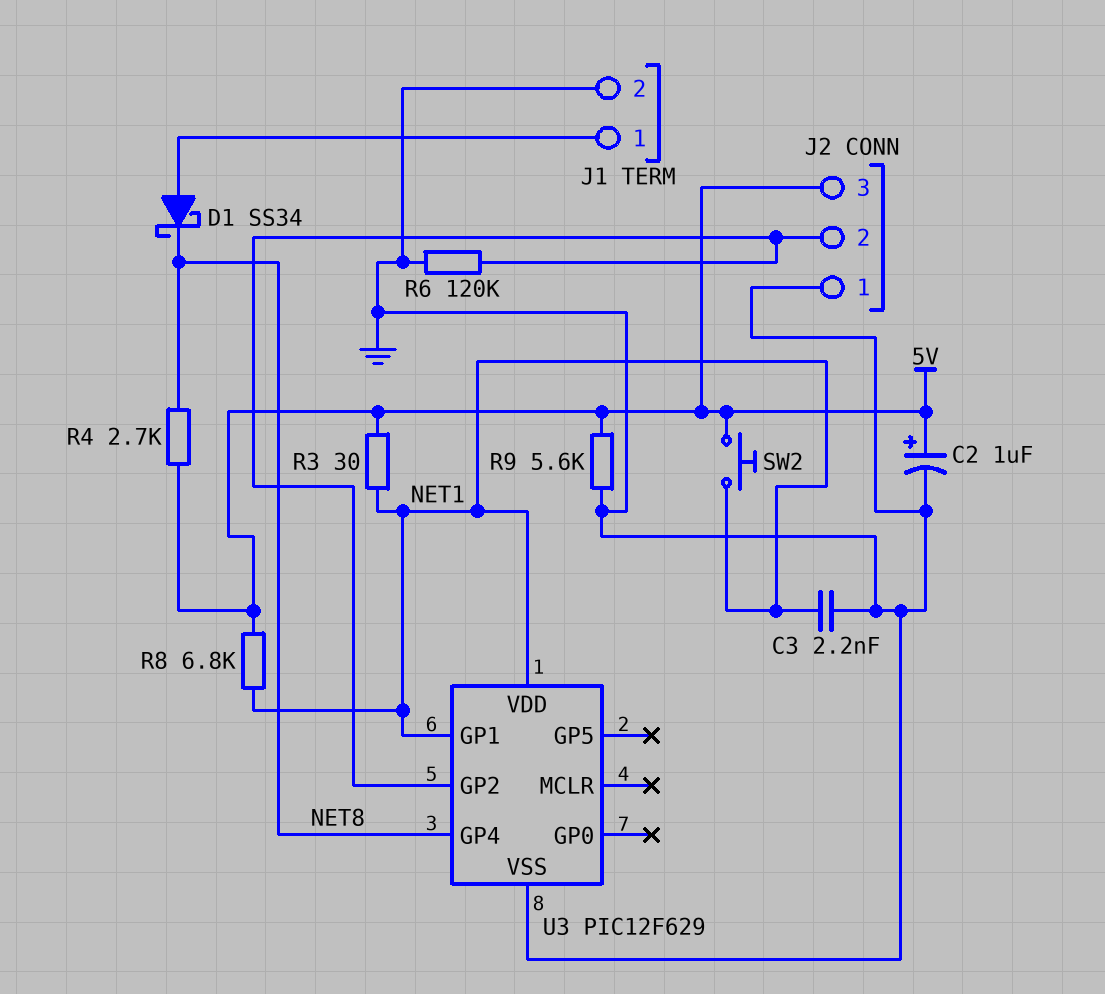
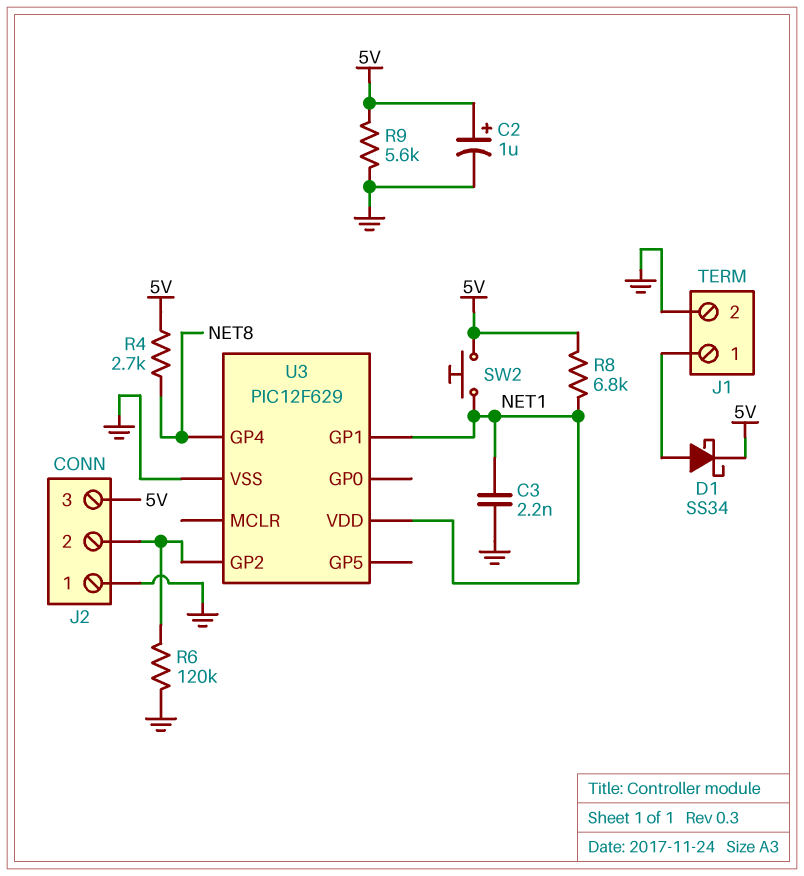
D1: schottky SS34 (A J1/1, K NET8) -> schottky SS34 (A J1/1, K 5V)
R3: 30 (5V, NET1) -> none

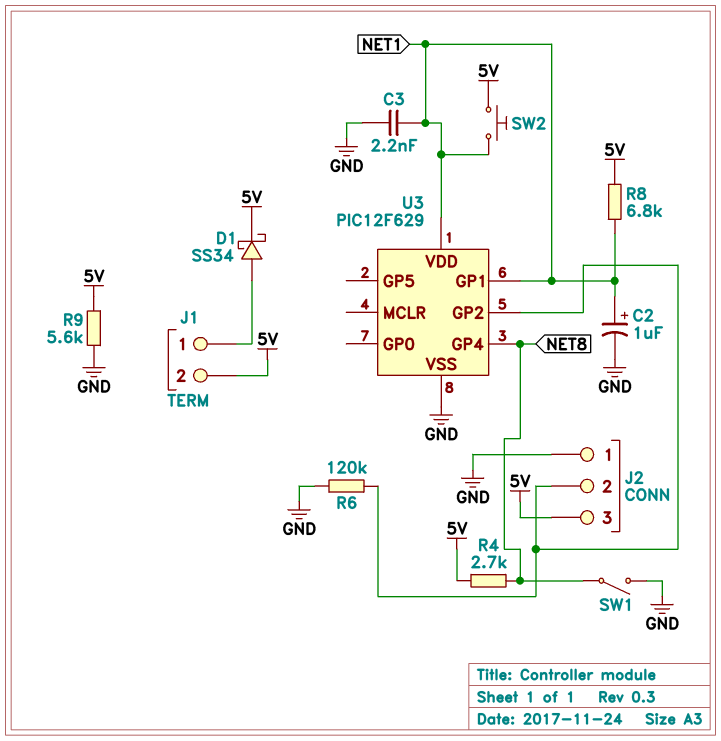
C2: 1uF (plus 5V, minus GND) -> 1uF (plus NET1, minus GND)
J1 pin 2: GND -> 5V
SW1: none -> switch (GND, NET8)

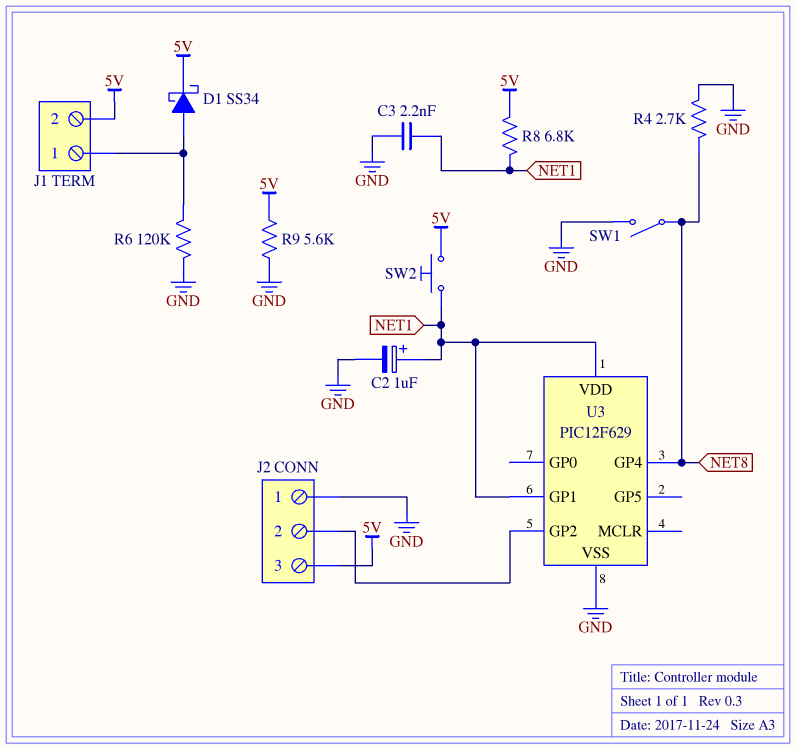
R4: 2.7k (5V, NET8) -> 2.7k (GND, NET8)
R6: 120k (GND, J2/2) -> 120k (GND, J1/1)

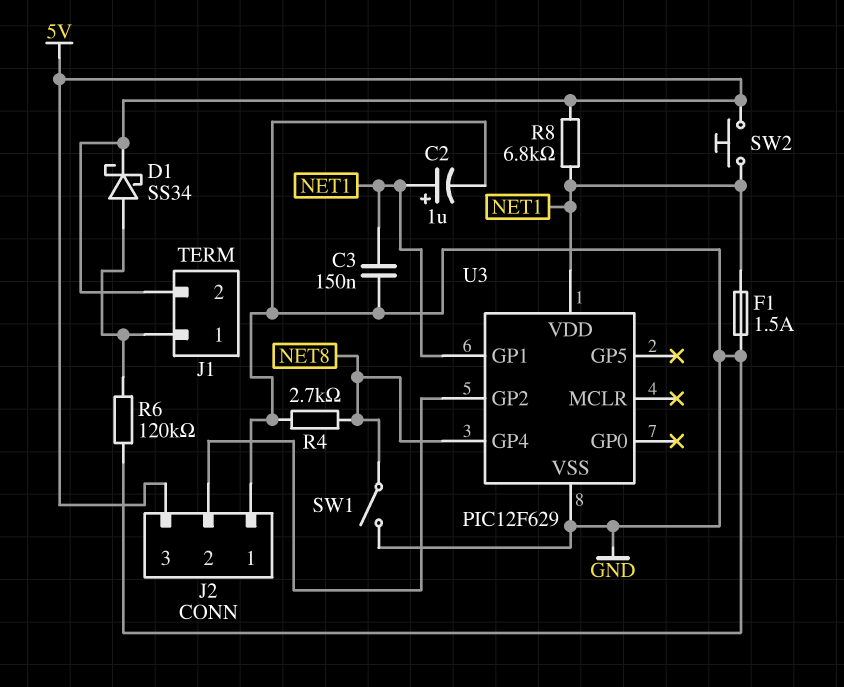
C3: 2.2nF (GND, NET1) -> 150nF (GND, NET1)
F1: none -> 1.5A (GND, NET1)
R9: 5.6k (5V, GND) -> none

